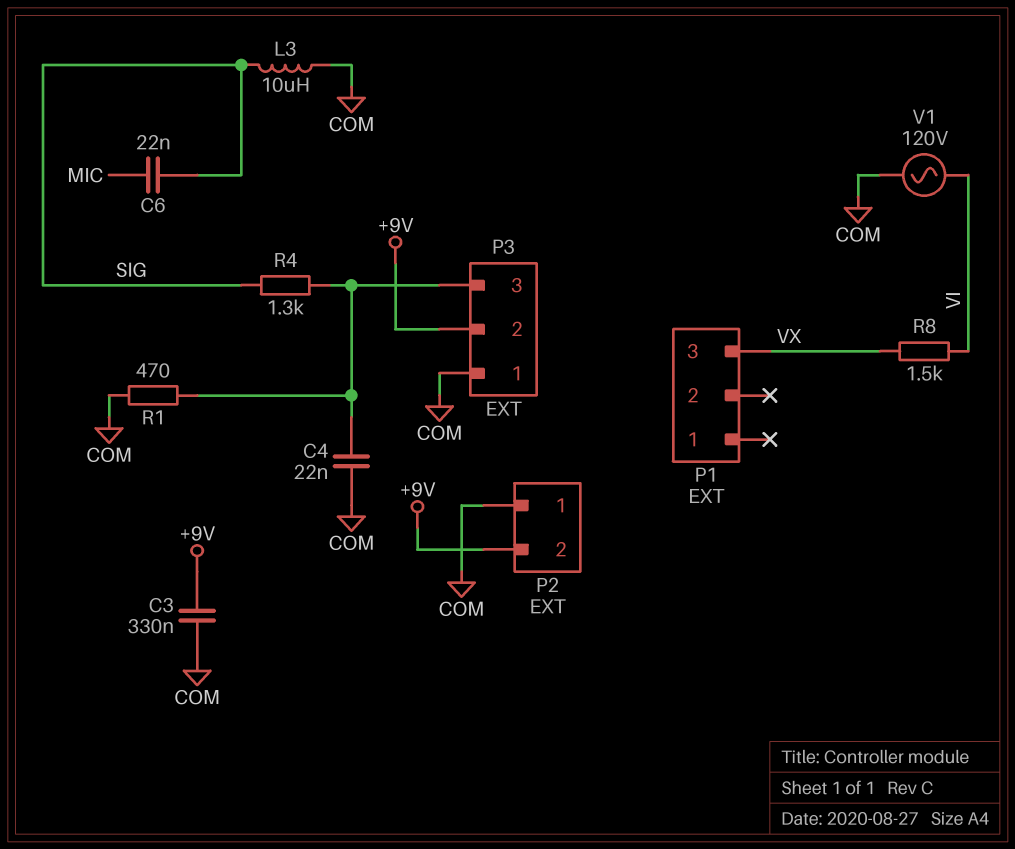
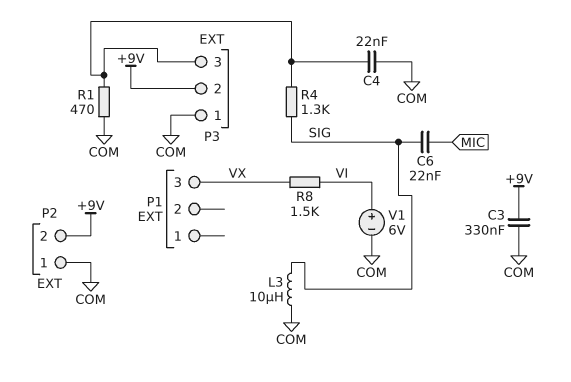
V1: AC 120V (COM, VI) -> 6V (plus VI, minus COM)

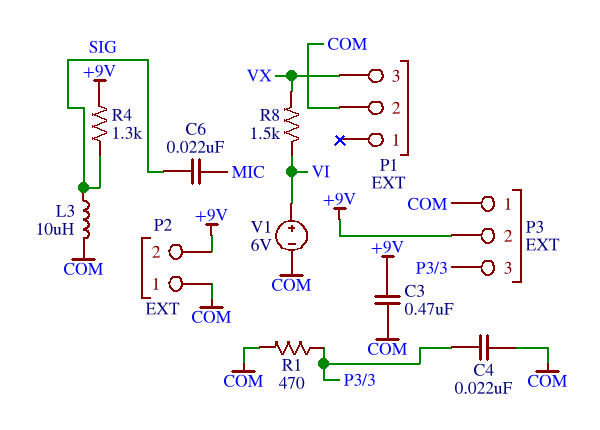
C3: 330nF (+9V, COM) -> 470nF (+9V, COM)
P1 pin 2: none -> COM
R4: 1.3k (P3/3, SIG) -> 1.3k (+9V, SIG)

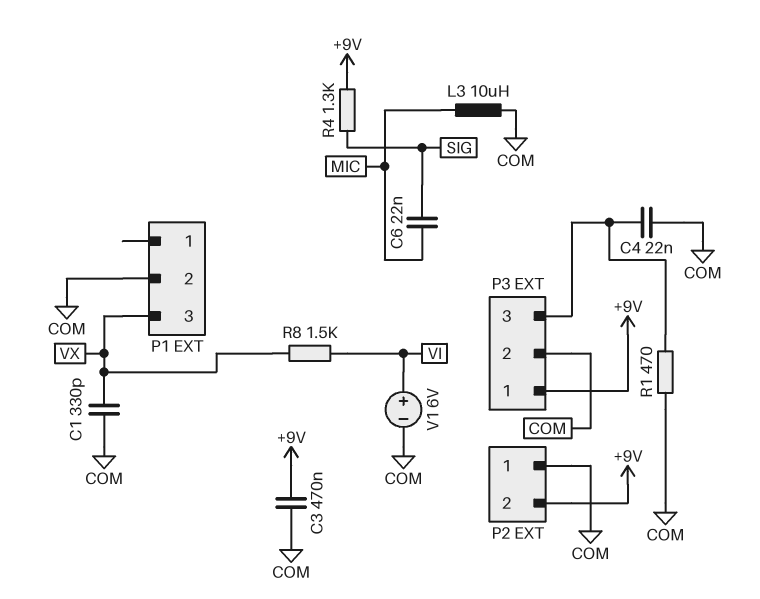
C1: none -> 330pF (COM, VX)
L3: 10uH (COM, SIG) -> 10uH (COM, MIC)
P3 pin 1: COM -> +9V
P3 pin 2: +9V -> COM

